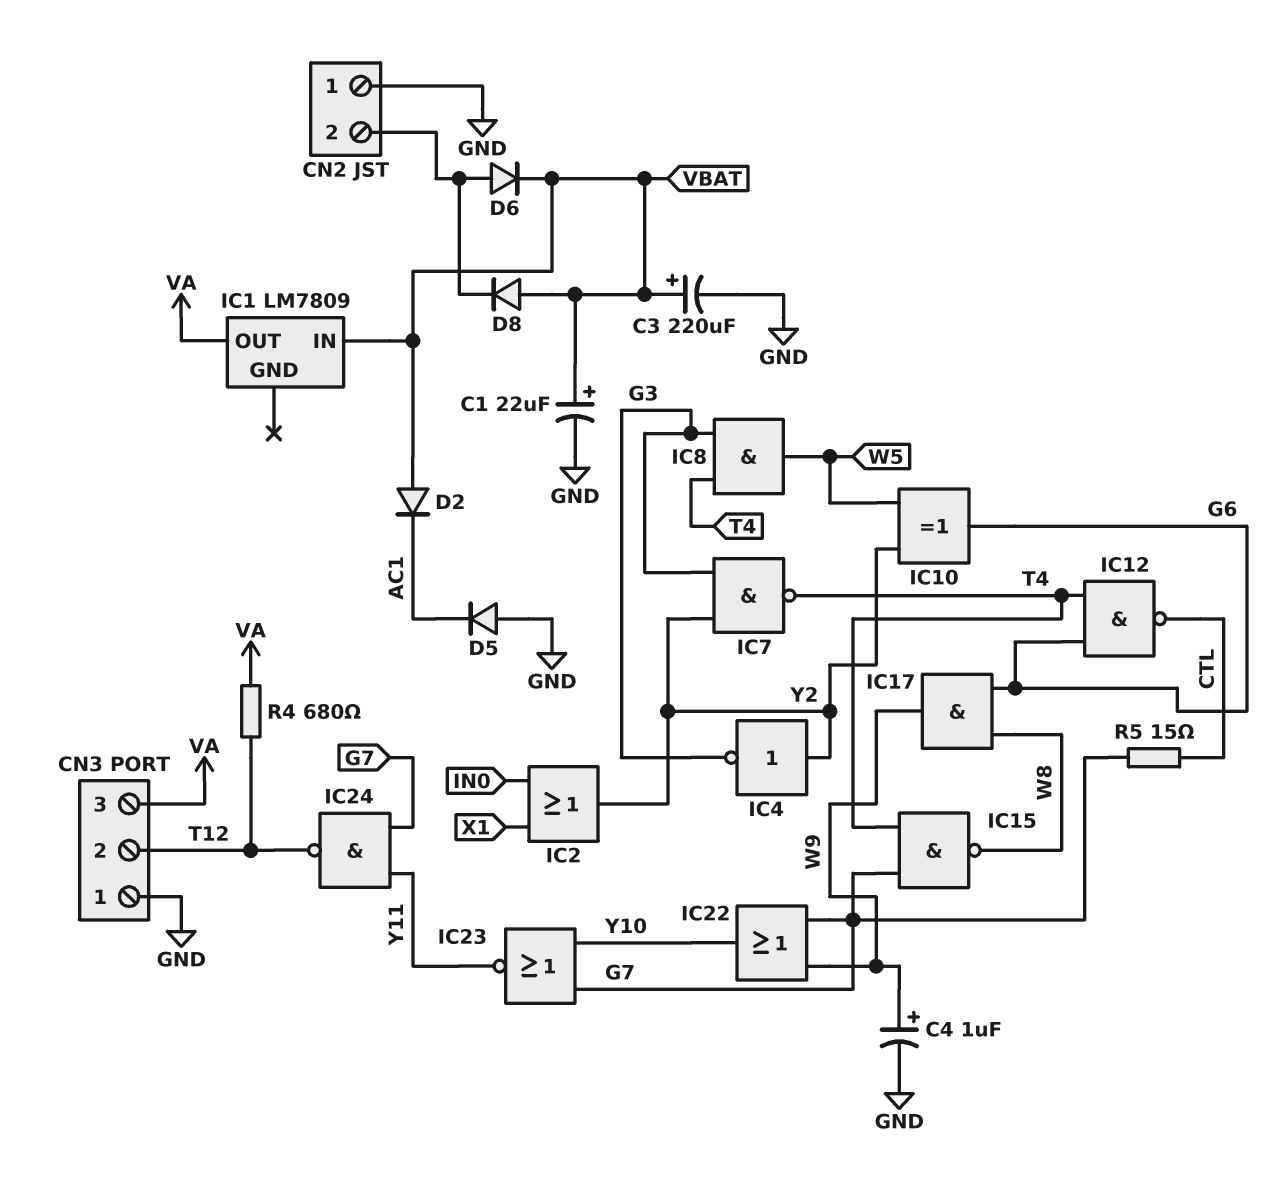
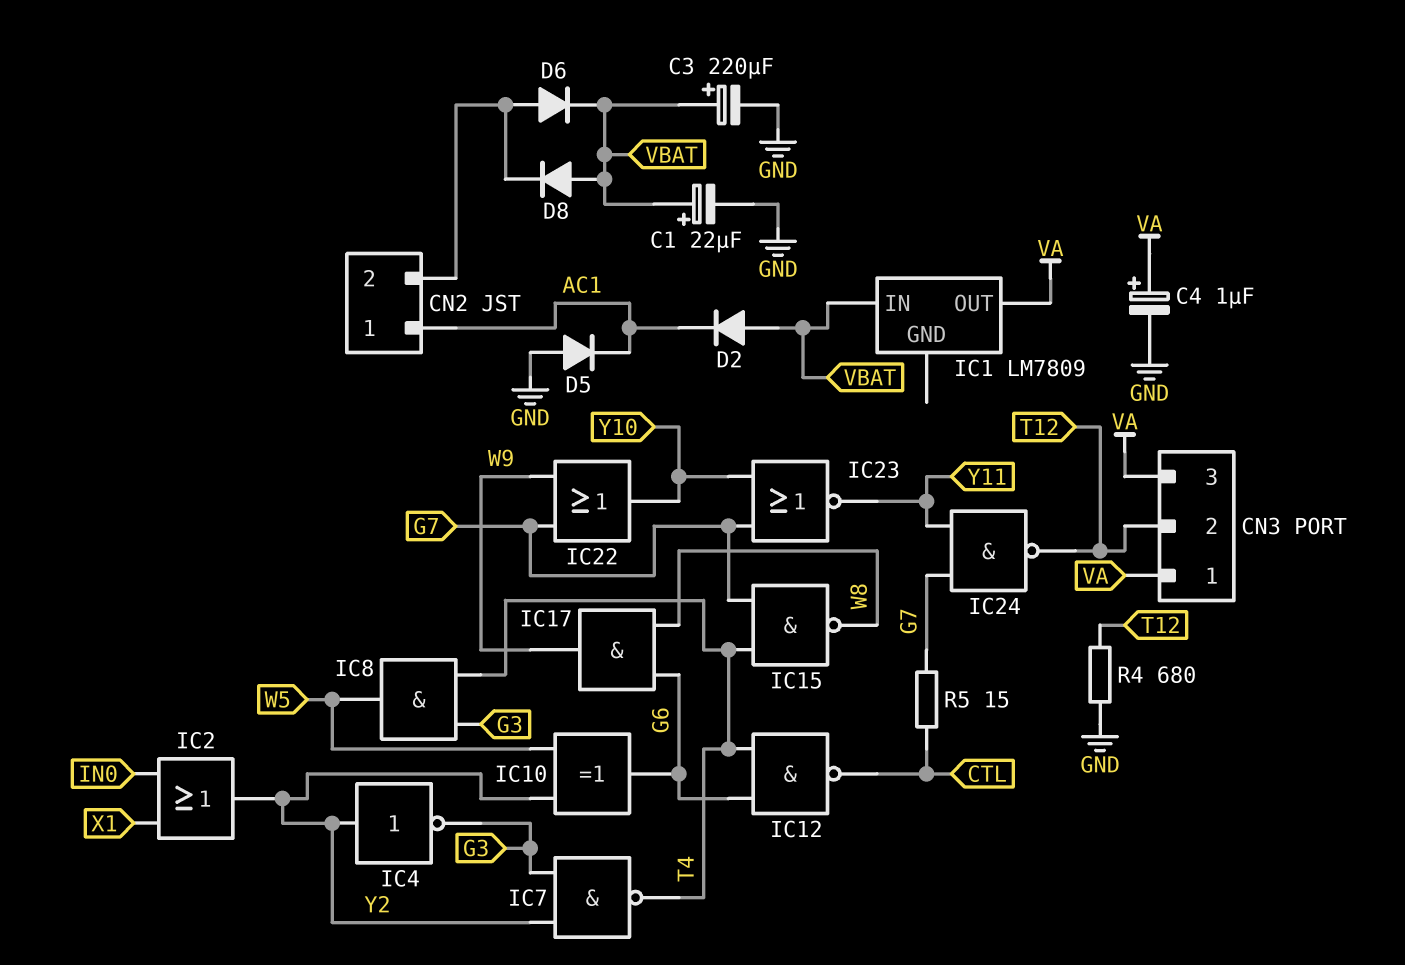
C4: 1uF (plus W9, minus GND) -> 1uF (plus VA, minus GND)
CN2 pin 1: GND -> AC1
CN3 pin 1: GND -> VA
R4: 680 (T12, VA) -> 680 (GND, T12)

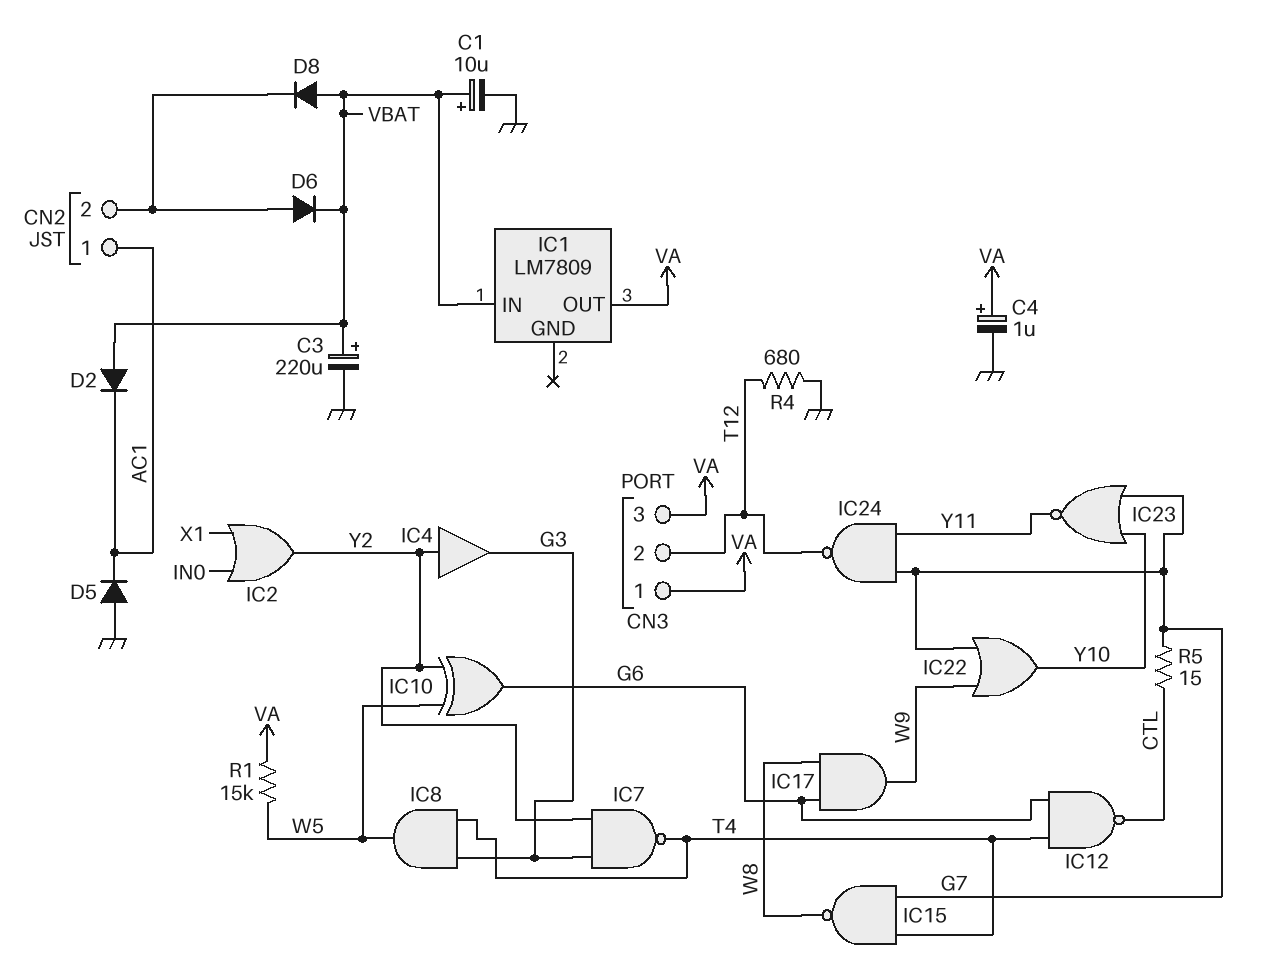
C1: 22uF (plus VBAT, minus GND) -> 10uF (plus VBAT, minus GND)
IC4: NOT (in Y2, out G3) -> buffer (in Y2, out G3)
R1: none -> 15k (VA, W5)

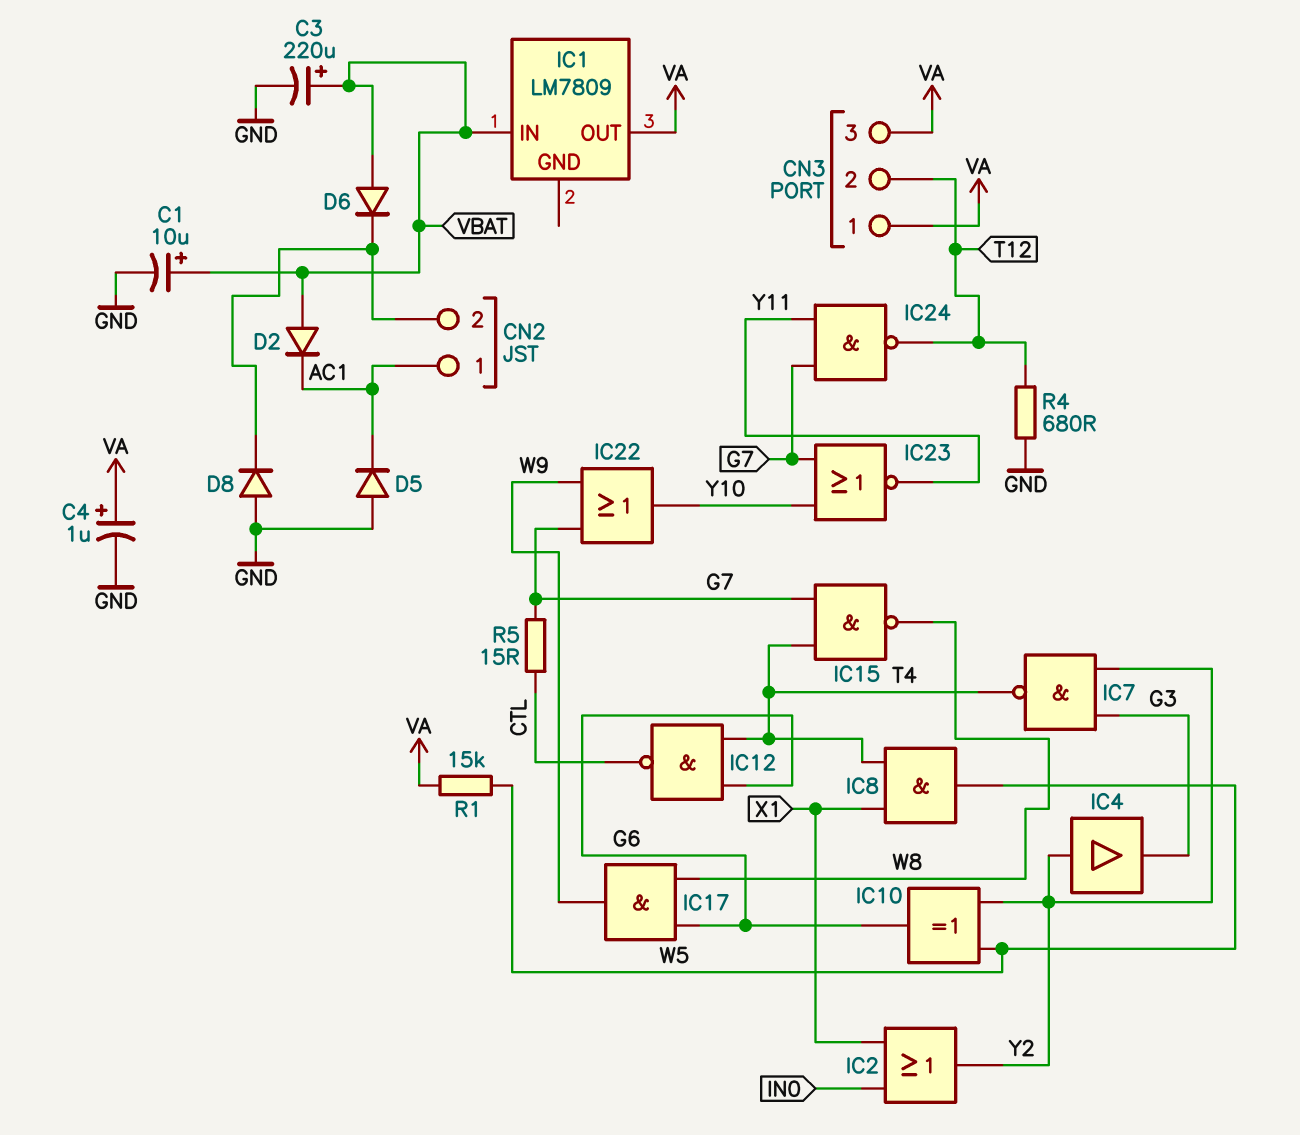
D6: diode (A CN2/2, K VBAT) -> diode (A VBAT, K CN2/2)
D8: diode (A VBAT, K CN2/2) -> diode (A GND, K CN2/2)
IC8: AND (in G3, in T4, out W5) -> AND (in T4, in X1, out W5)

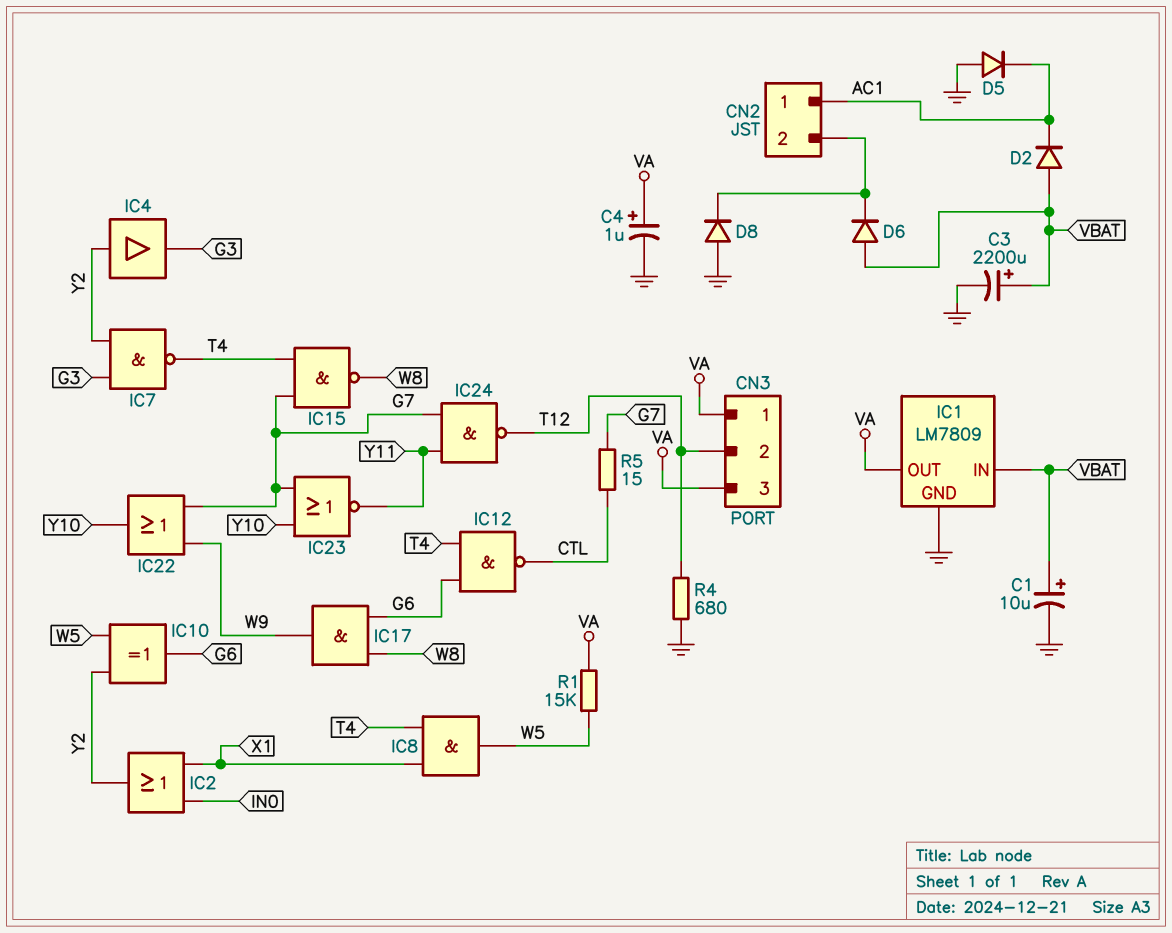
C3: 220uF (plus VBAT, minus GND) -> 2200uF (plus VBAT, minus GND)
IC1 pin GND: none -> GND

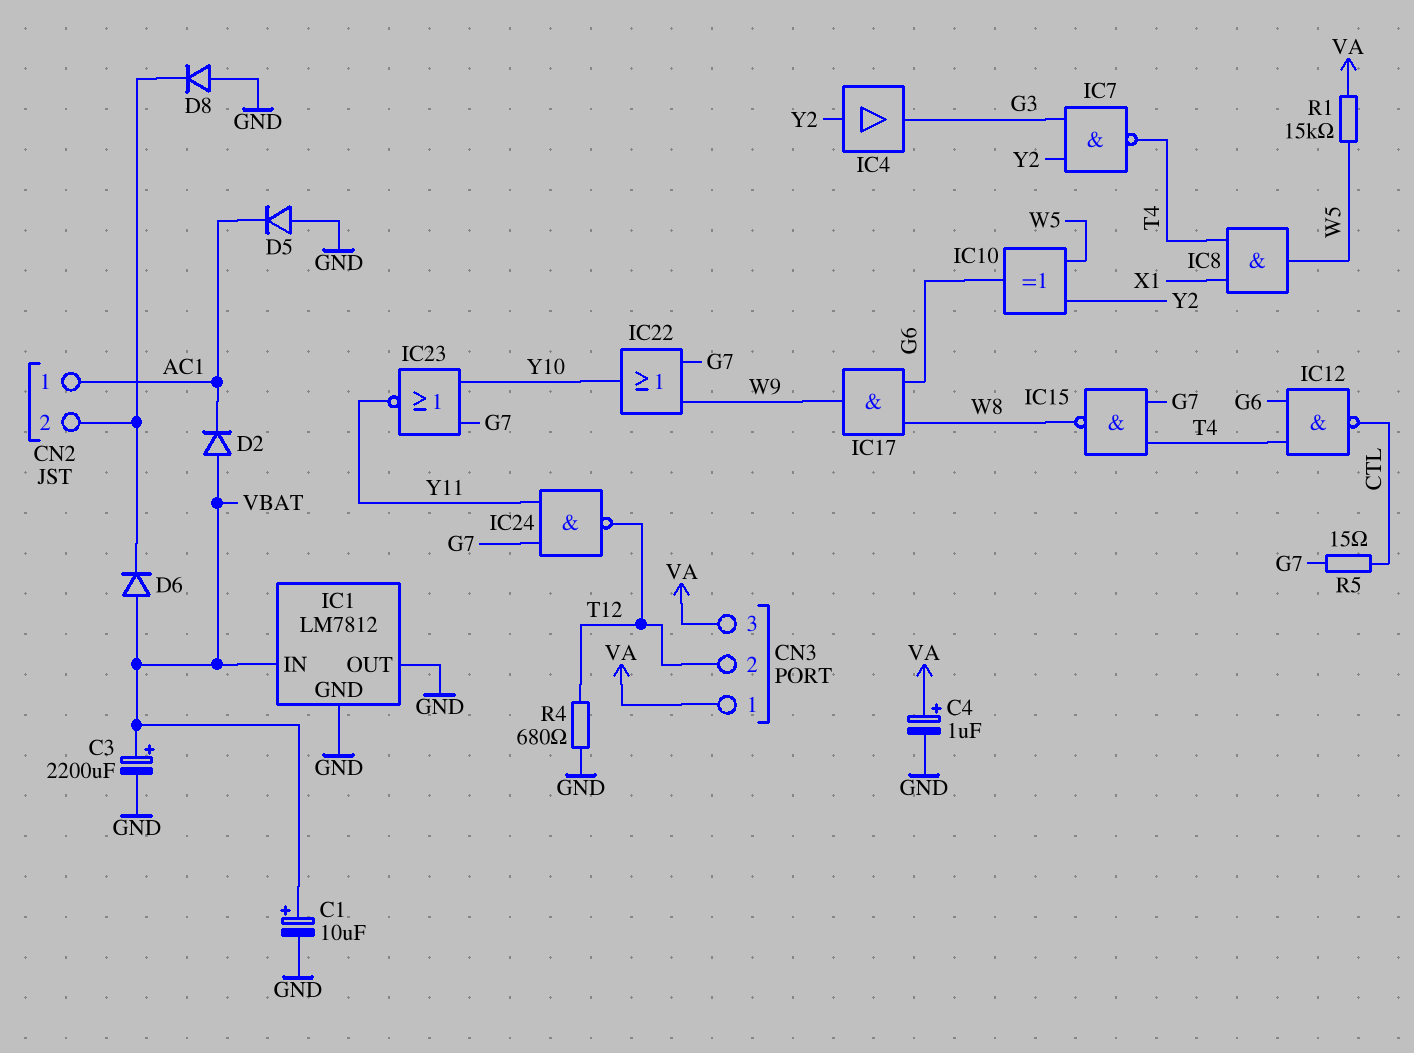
IC1: LM7809 -> LM7812
IC1 pin OUT: VA -> GND
IC2: OR (in IN0, in X1, out Y2) -> none

